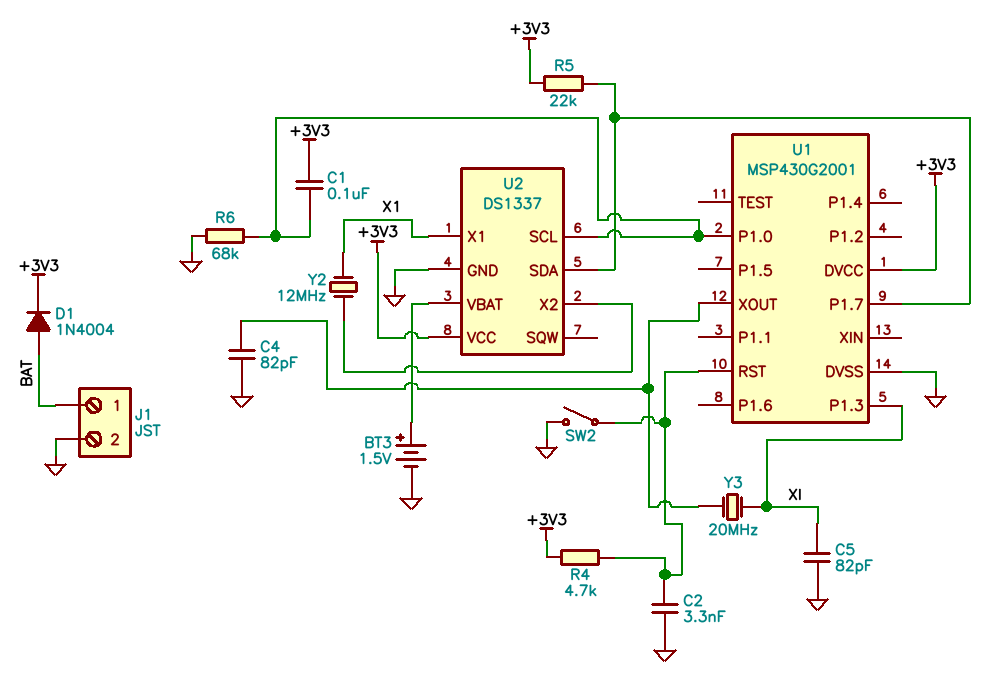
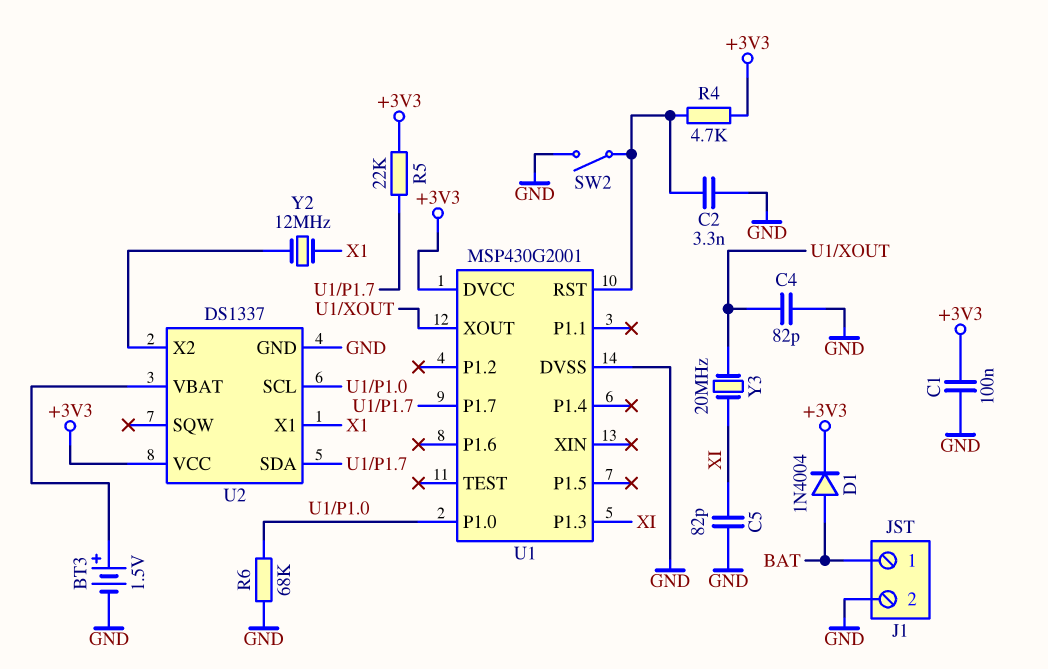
C1: 100nF (+3V3, U1/P1.0) -> 100nF (+3V3, GND)

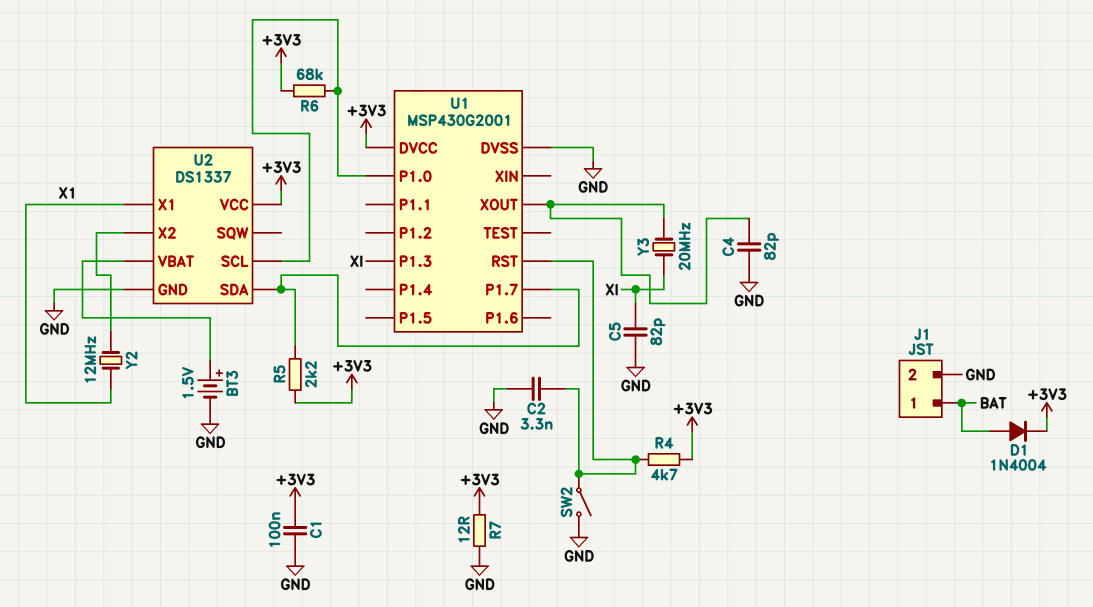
R5: 22k (+3V3, U1/P1.7) -> 2.2k (+3V3, U1/P1.7)
R6: 68k (GND, U1/P1.0) -> 68k (+3V3, U1/P1.0)
R7: none -> 12 (+3V3, GND)

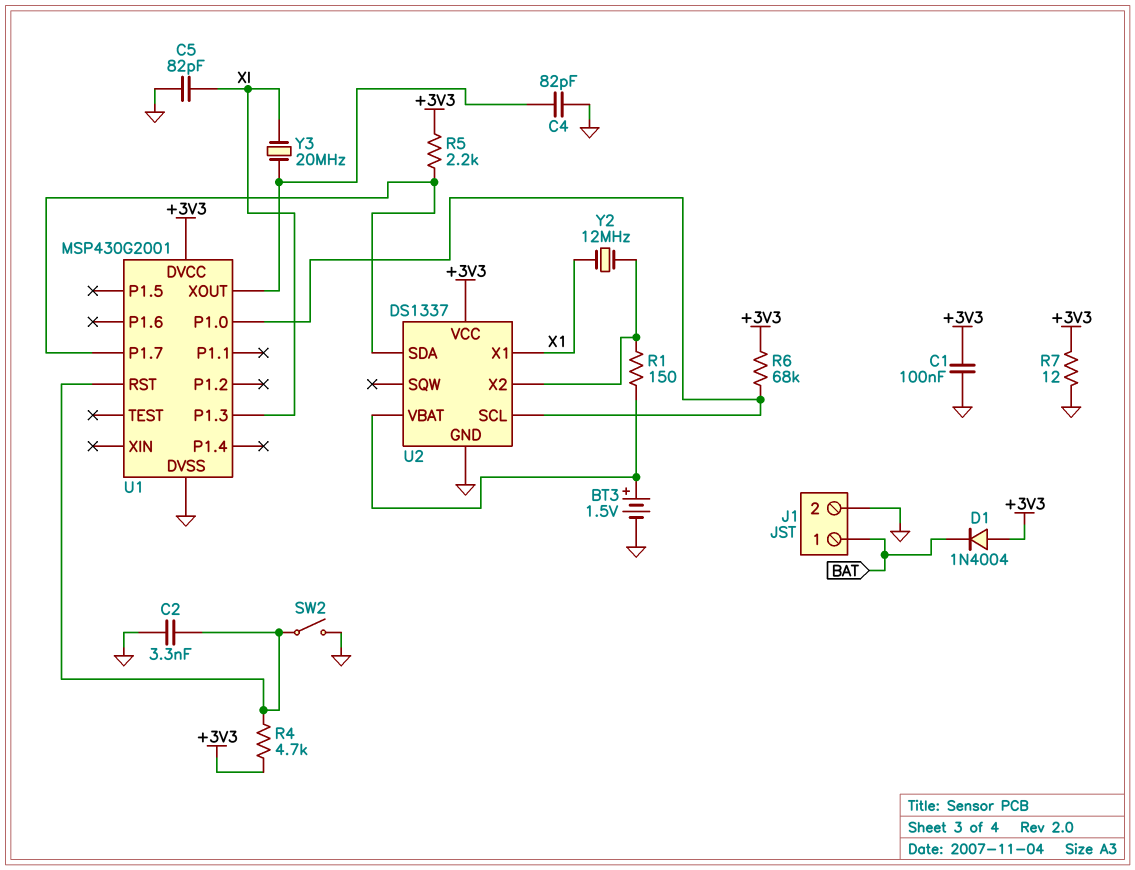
D1: diode 1N4004 (A BAT, K +3V3) -> diode 1N4004 (A +3V3, K BAT)
R1: none -> 150 (U2/VBAT, U2/X2)

